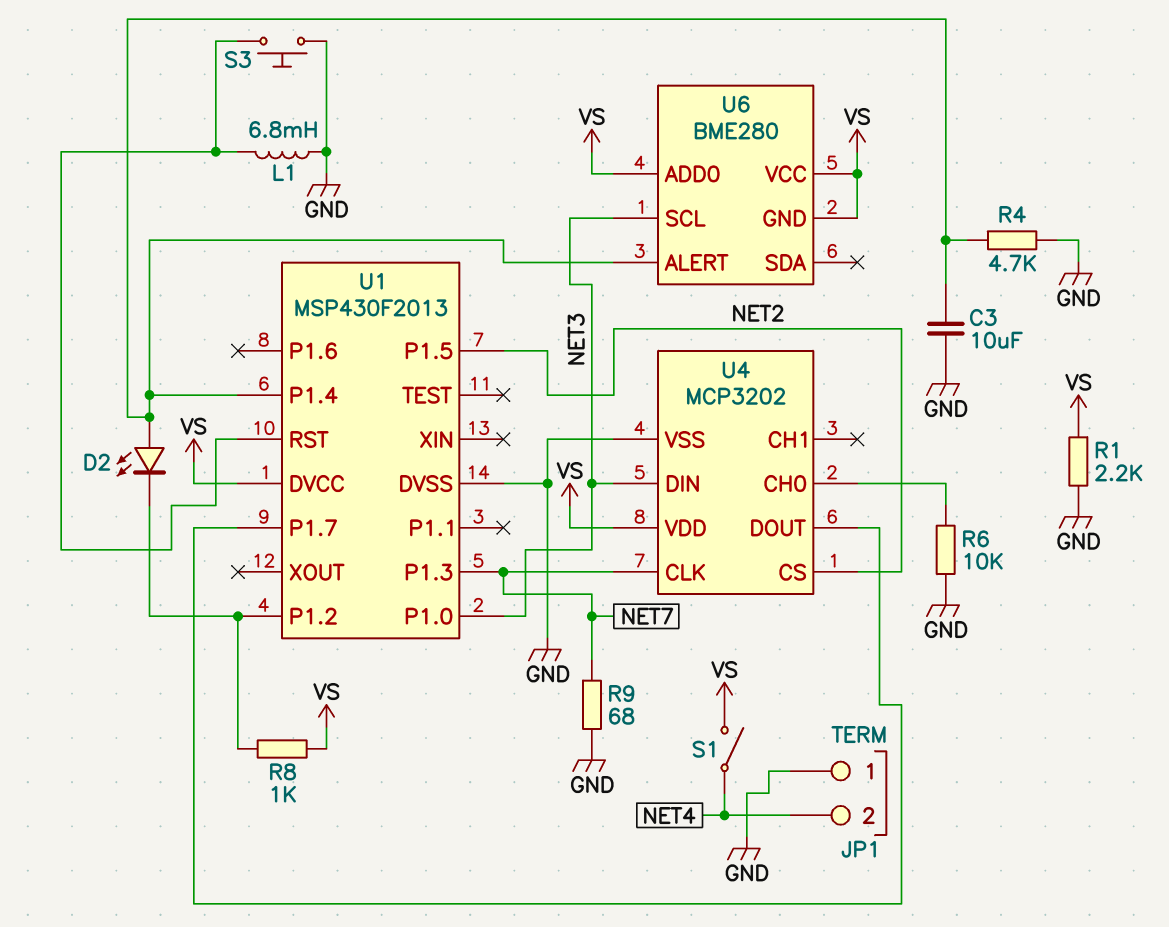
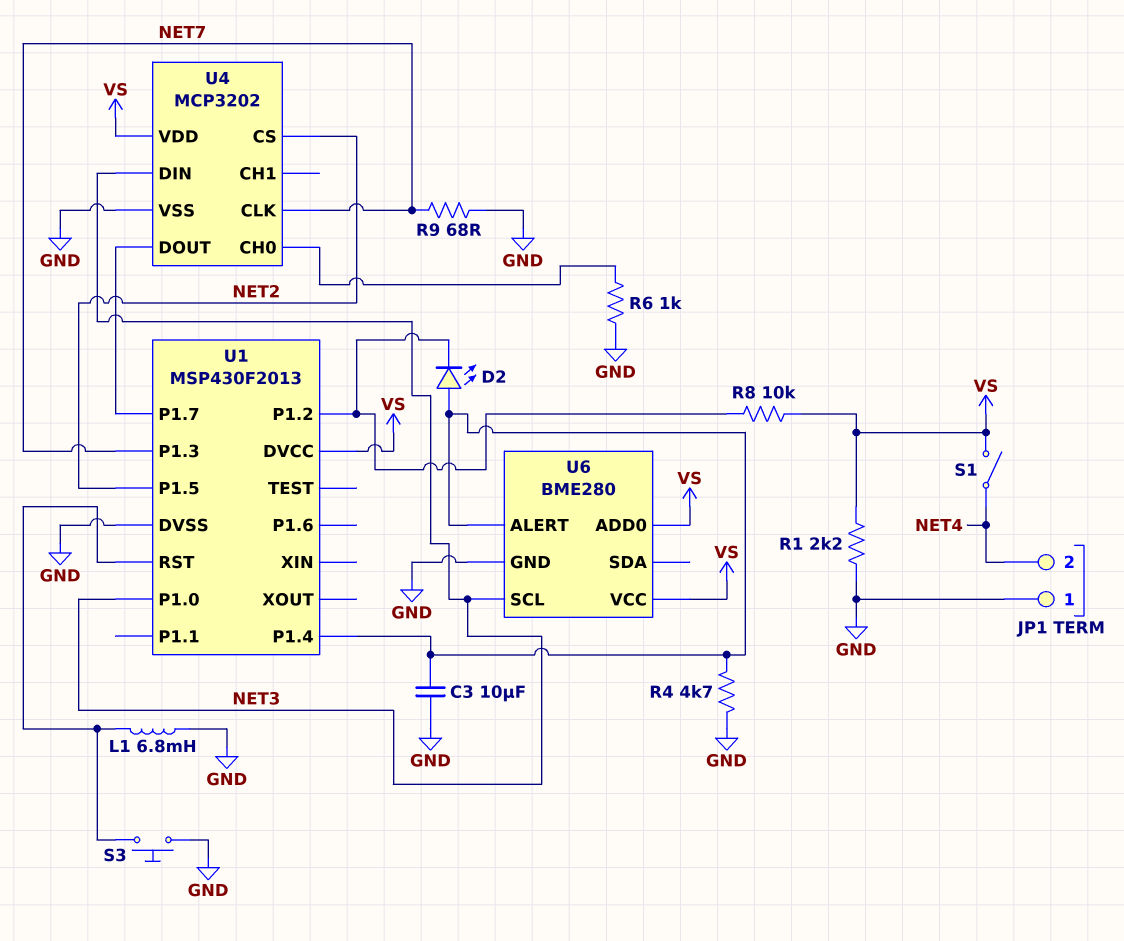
R6: 10k (GND, U4/CH0) -> 1k (GND, U4/CH0)
R8: 1k (U1/P1.2, VS) -> 10k (U1/P1.2, VS)
U6 pin GND: VS -> GND

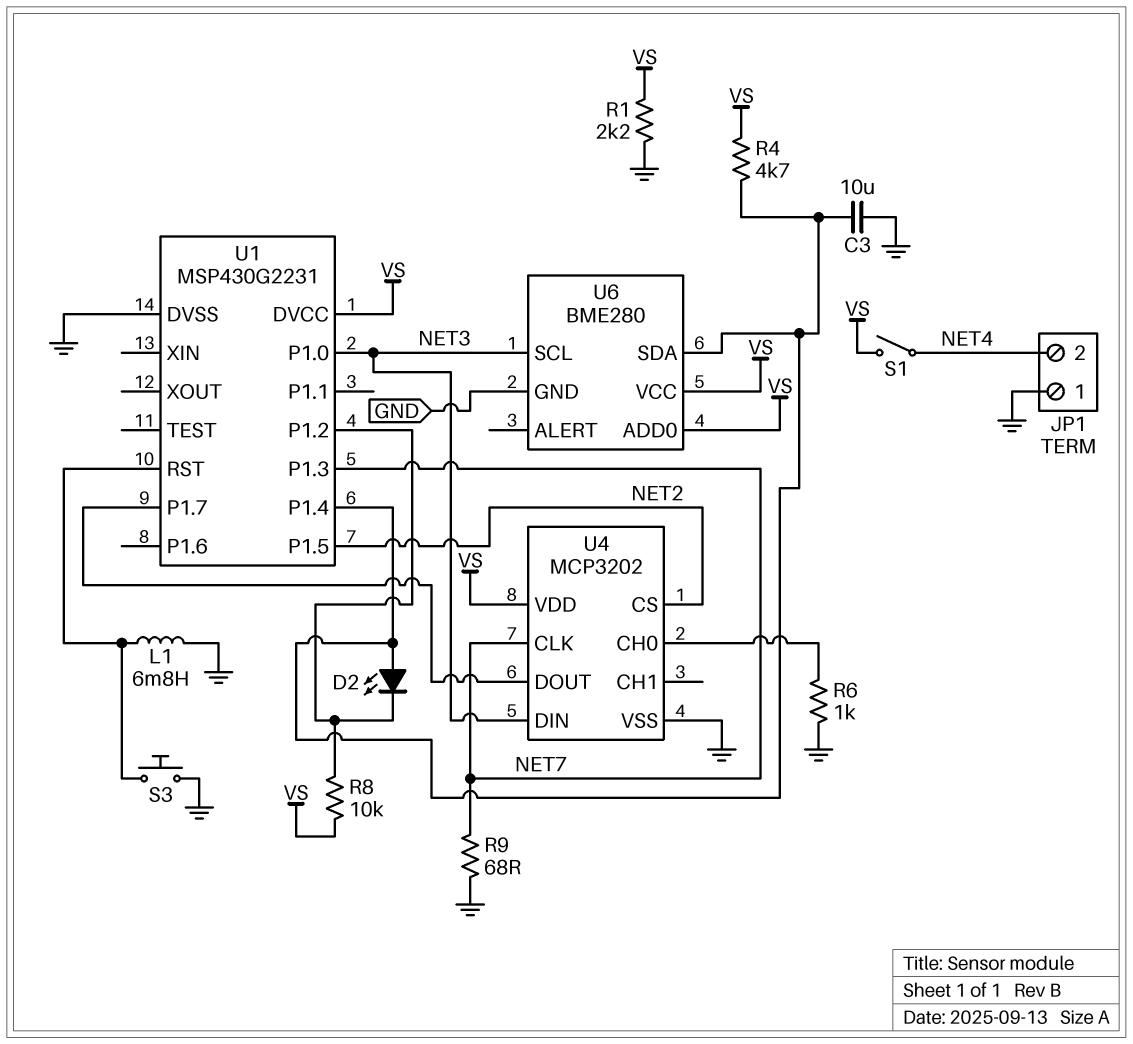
R4: 4.7k (GND, U1/P1.4) -> 4.7k (U1/P1.4, VS)
U1: MSP430F2013 -> MSP430G2231
U6 pin ALERT: U1/P1.4 -> none
U6 pin SDA: none -> U1/P1.4

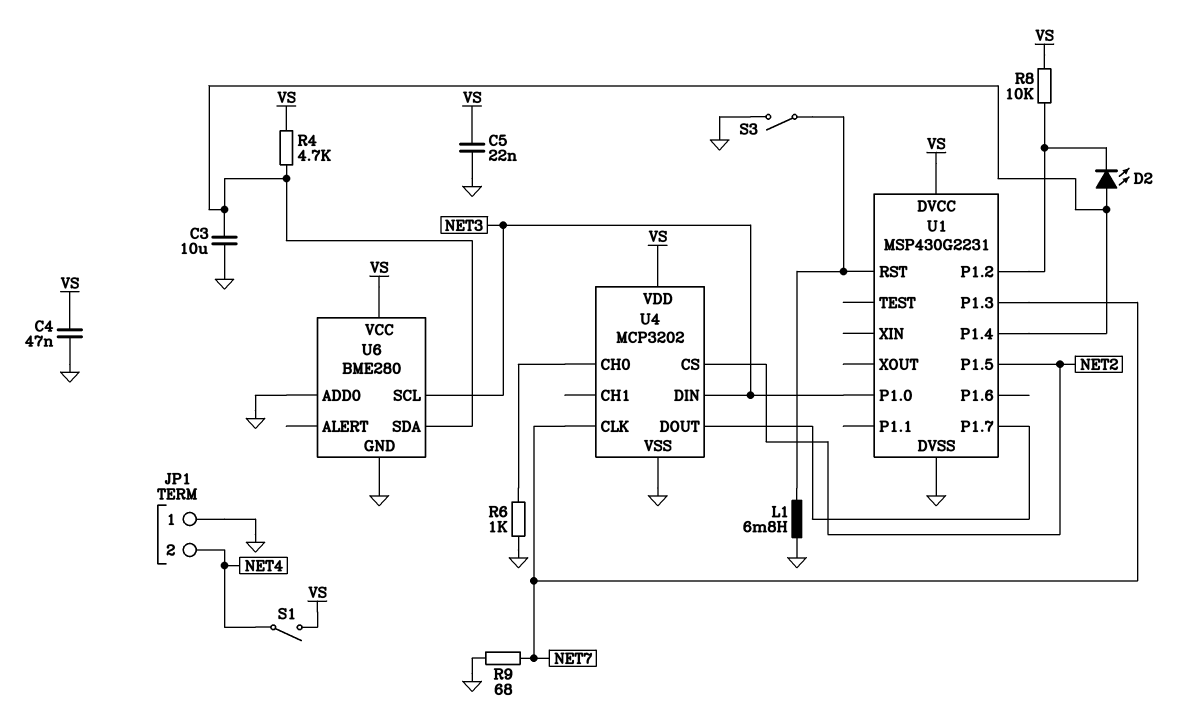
C4: none -> 47nF (GND, VS)
C5: none -> 22nF (GND, VS)
R1: 2.2k (GND, VS) -> none
S3: button (GND, U1/RST) -> switch (GND, U1/RST)
U6 pin ADD0: VS -> GND

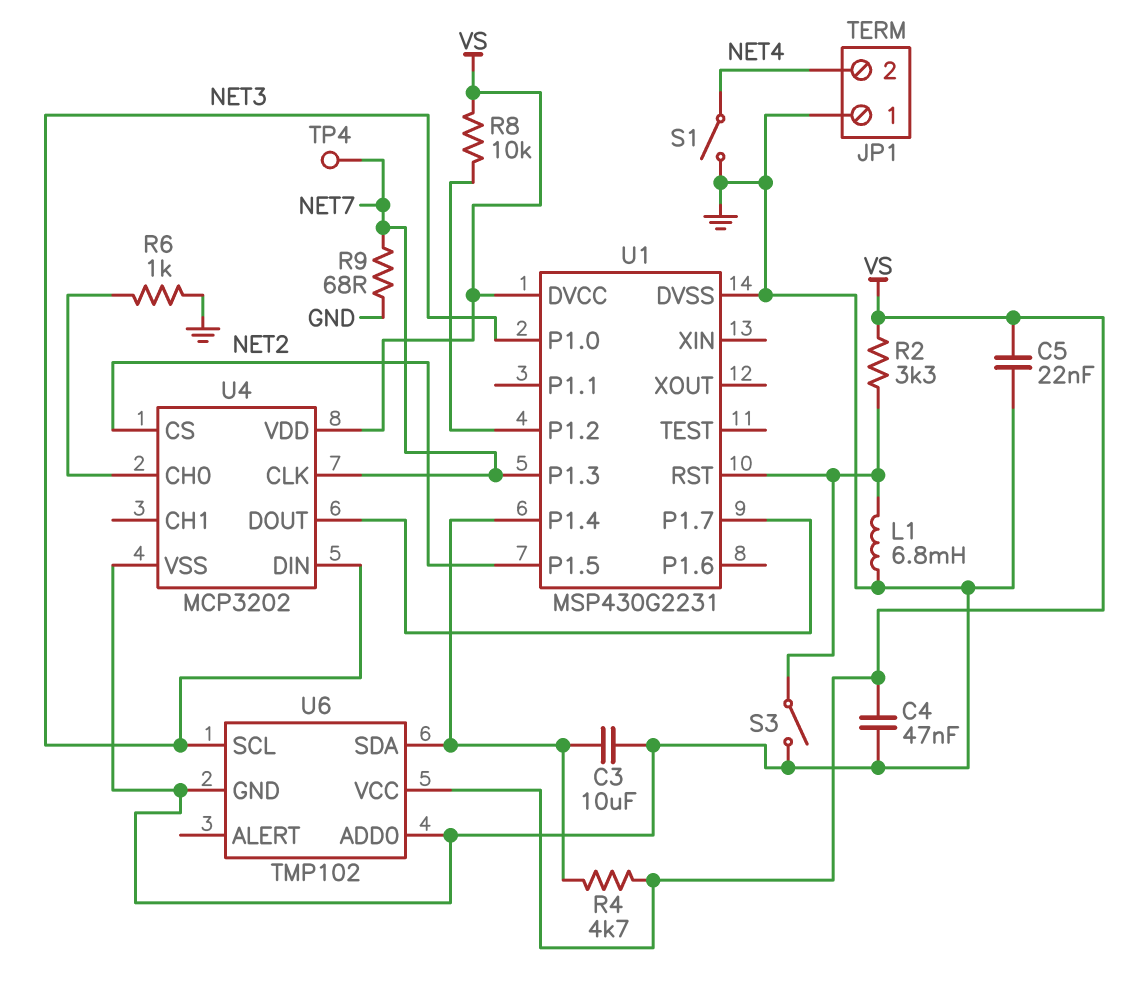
D2: LED (A U1/P1.4, K U1/P1.2) -> none
R2: none -> 3.3k (U1/RST, VS)
S1: switch (NET4, VS) -> switch (GND, NET4)
TP4: none -> test point (NET7)
U6: BME280 -> TMP102

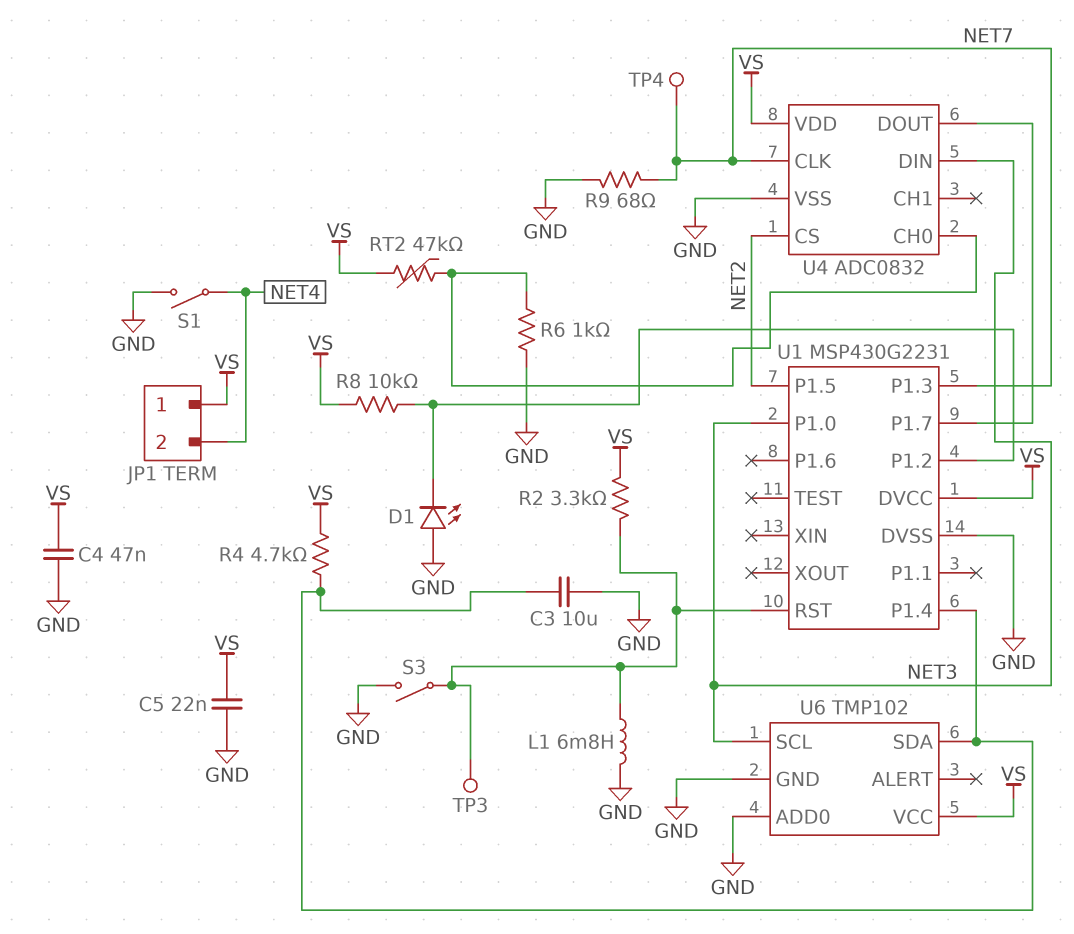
D1: none -> LED (A GND, K U1/P1.2)
JP1 pin 1: GND -> VS
RT2: none -> 47k (U4/CH0, VS)
TP3: none -> test point (U1/RST)
U4: MCP3202 -> ADC0832

